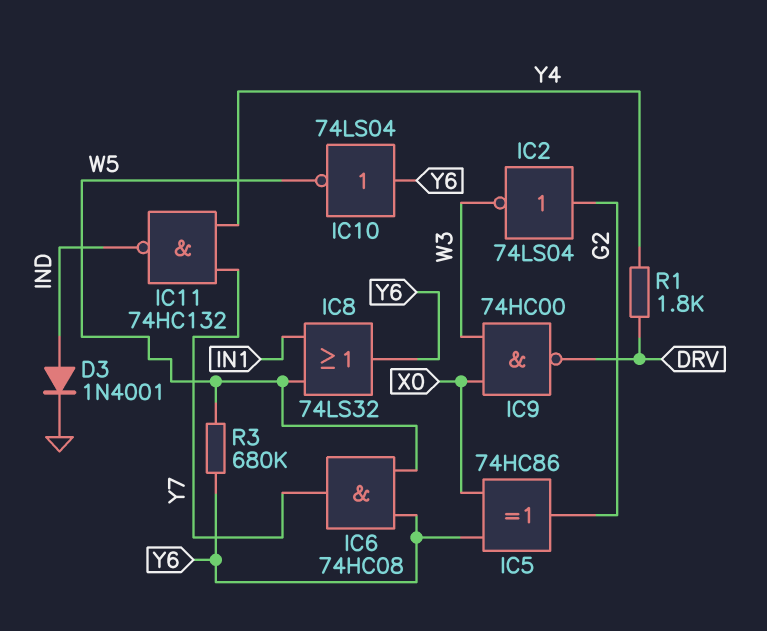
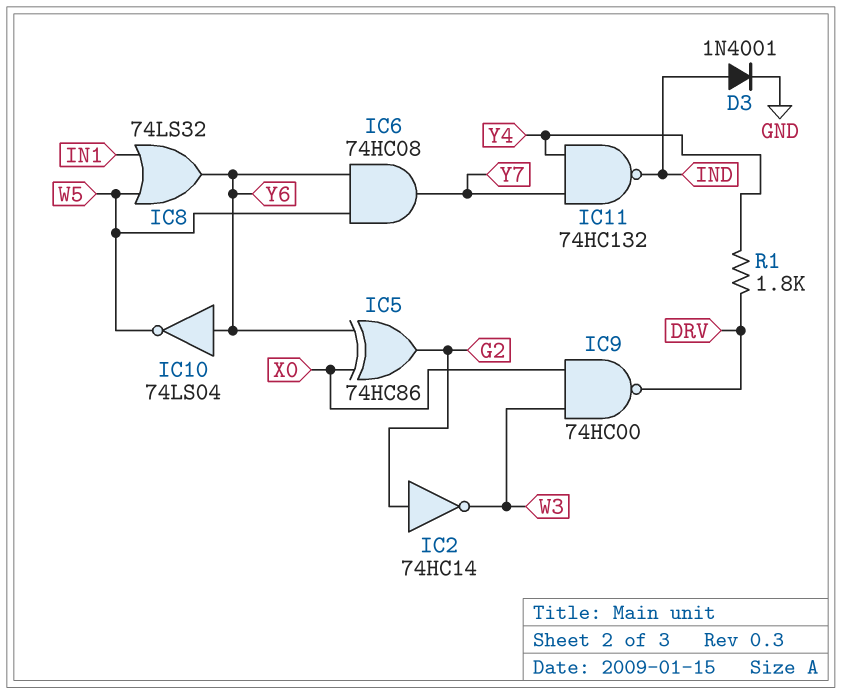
IC2: NOT 74LS04 (in G2, out W3) -> NOT 74HC14 (in G2, out W3)
R3: 680k (W5, Y6) -> none

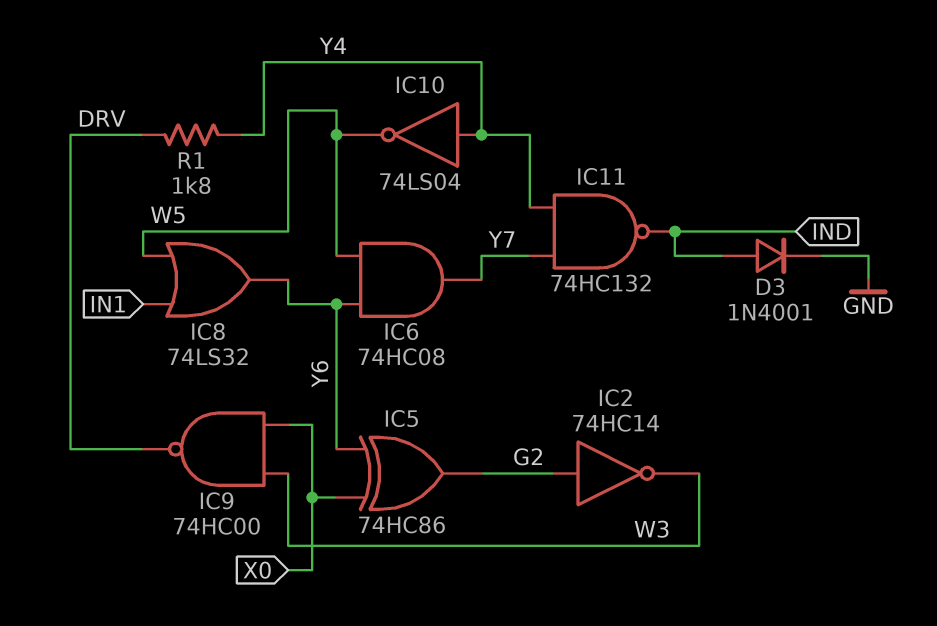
IC10: NOT 74LS04 (in Y6, out W5) -> NOT 74LS04 (in Y4, out W5)

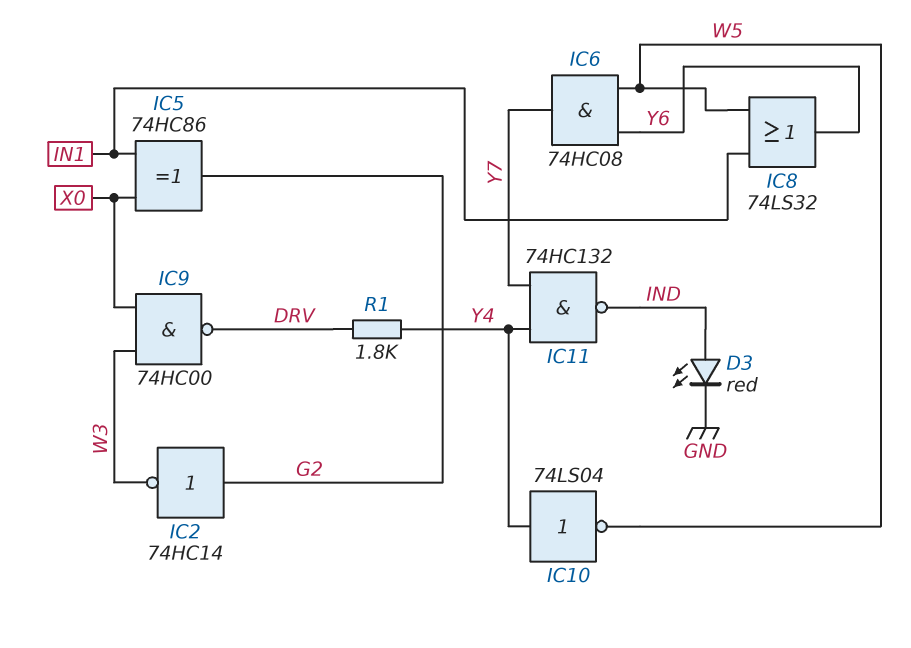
D3: diode 1N4001 (A IND, K GND) -> LED red (A IND, K GND)
IC5: XOR 74HC86 (in X0, in Y6, out G2) -> XOR 74HC86 (in IN1, in X0, out G2)

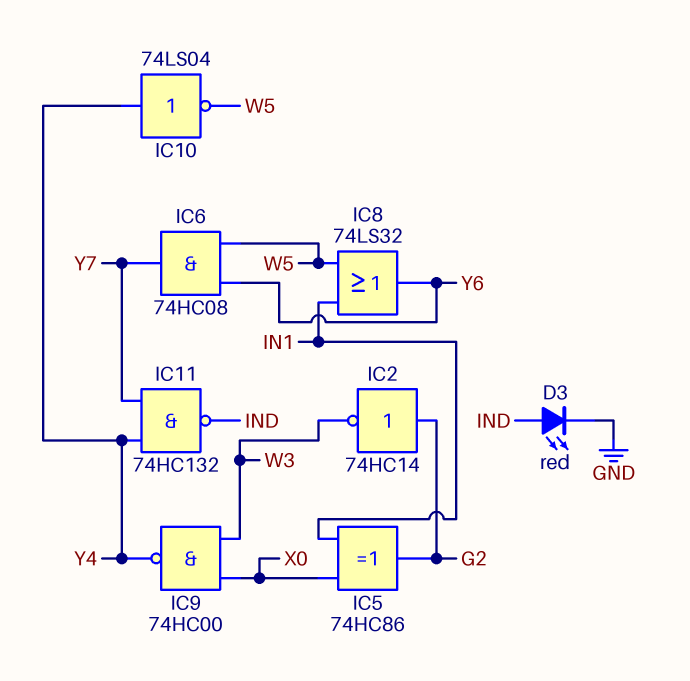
IC9: NAND 74HC00 (in W3, in X0, out DRV) -> NAND 74HC00 (in W3, in X0, out Y4)
R1: 1.8k (DRV, Y4) -> none

